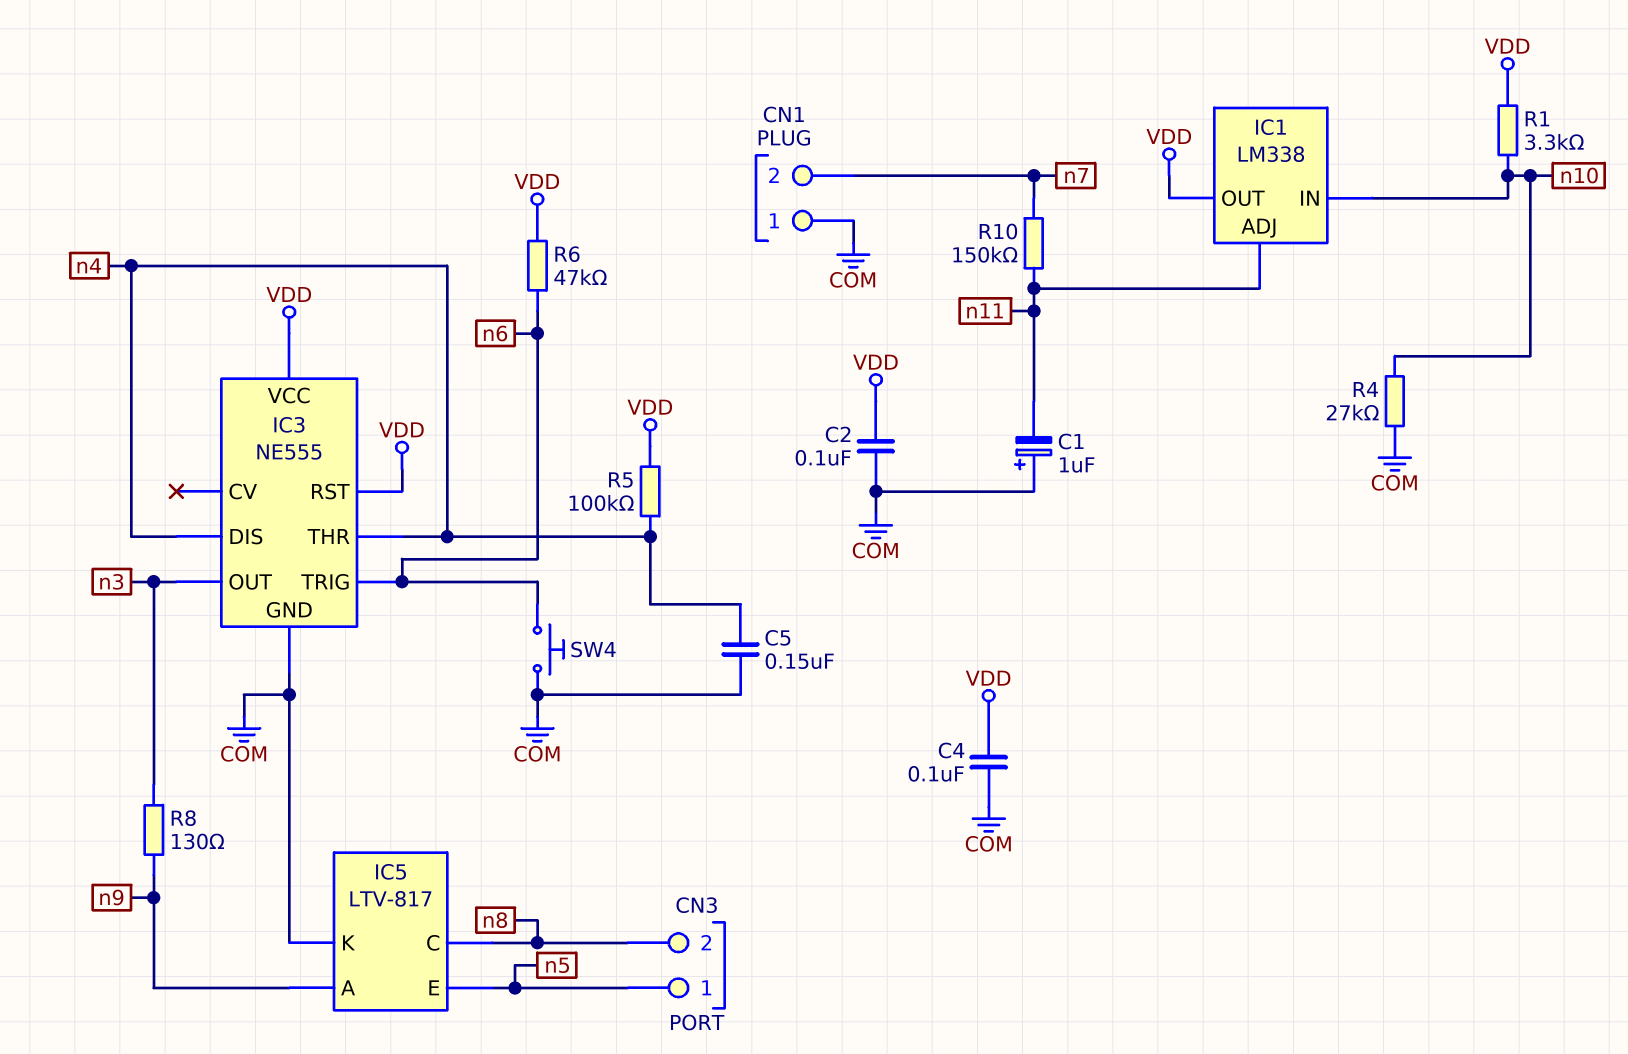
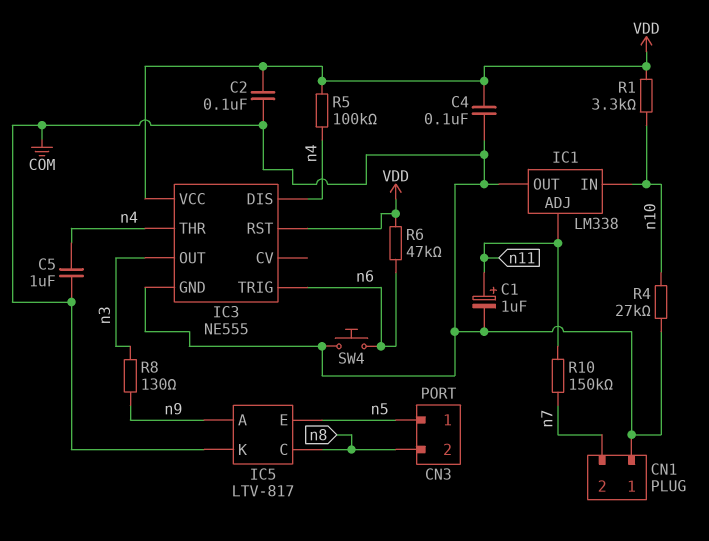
C1: 1uF (plus COM, minus n11) -> 1uF (plus n11, minus COM)
C5: 150nF (COM, n4) -> 1uF (COM, n4)
IC1 pin OUT: VDD -> COM

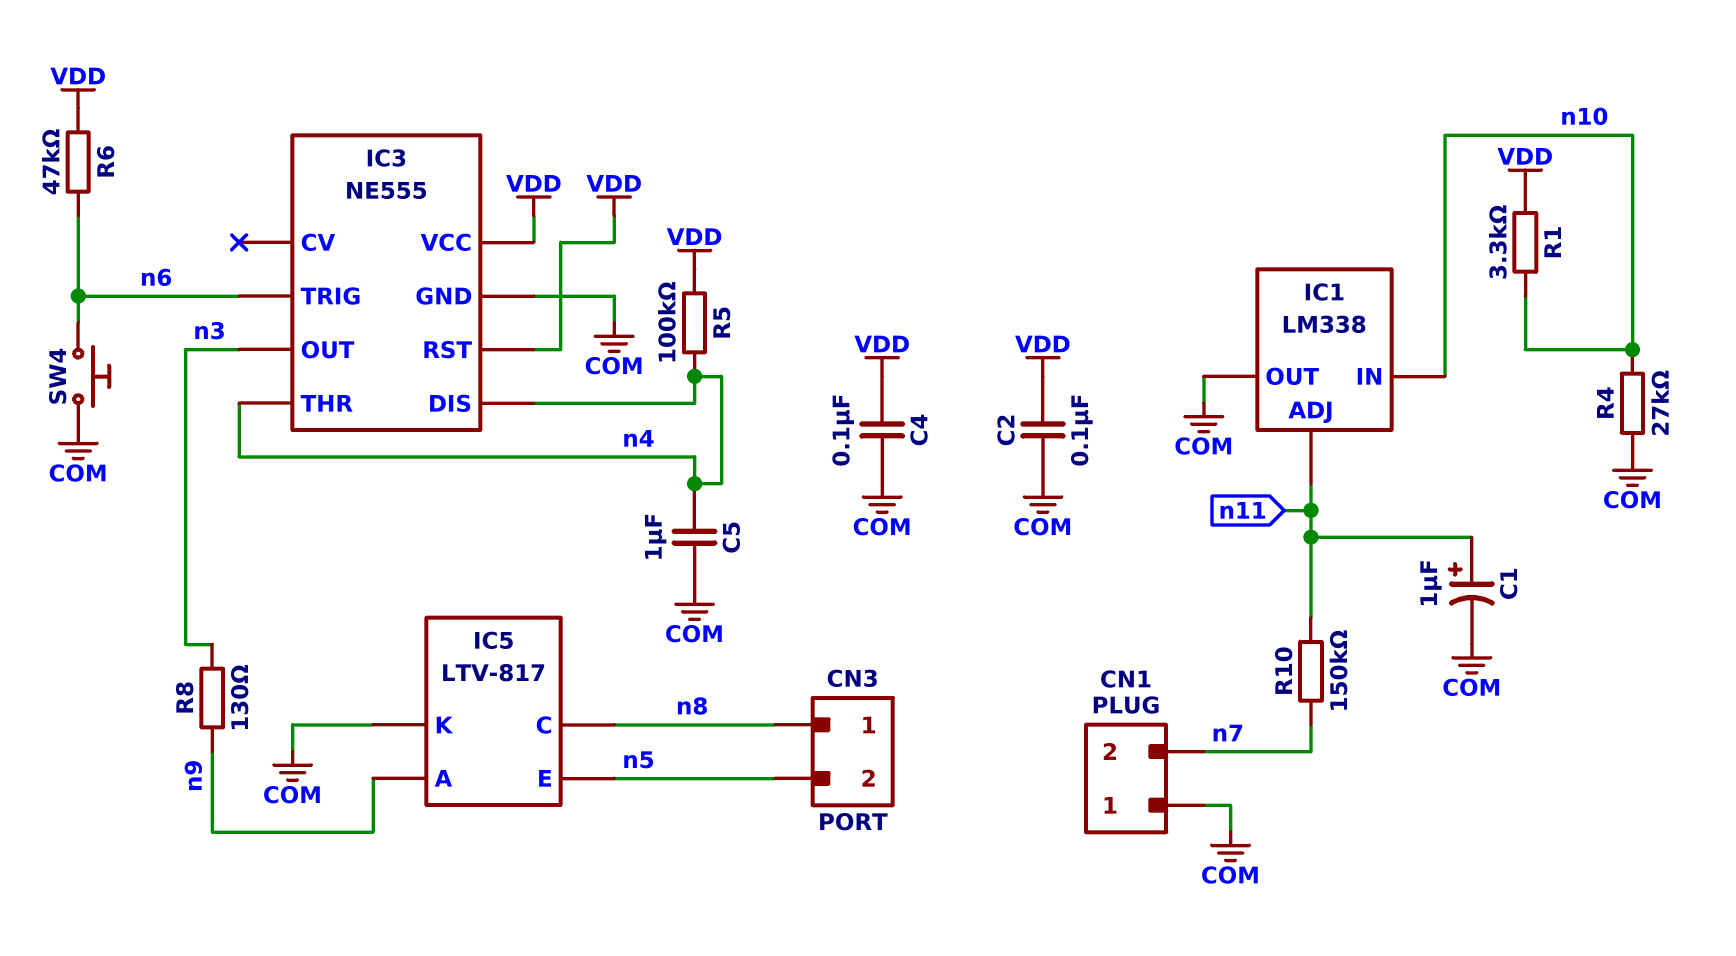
CN3 pin 1: n5 -> n8
CN3 pin 2: n8 -> n5

